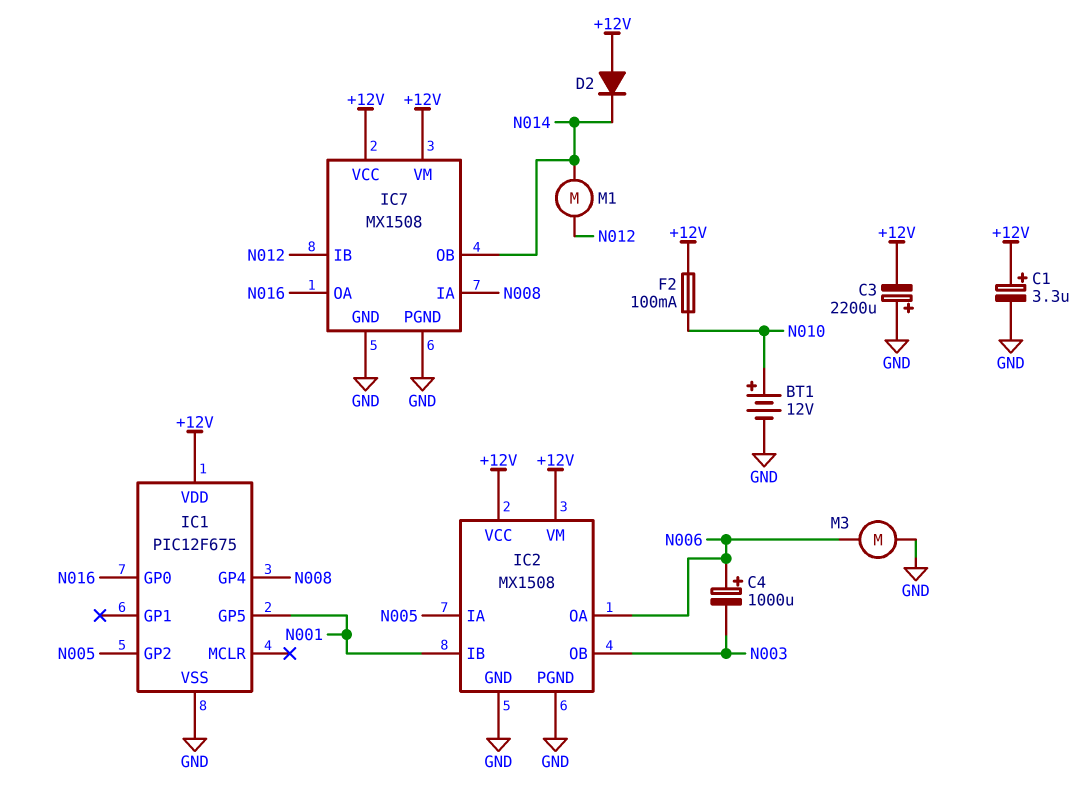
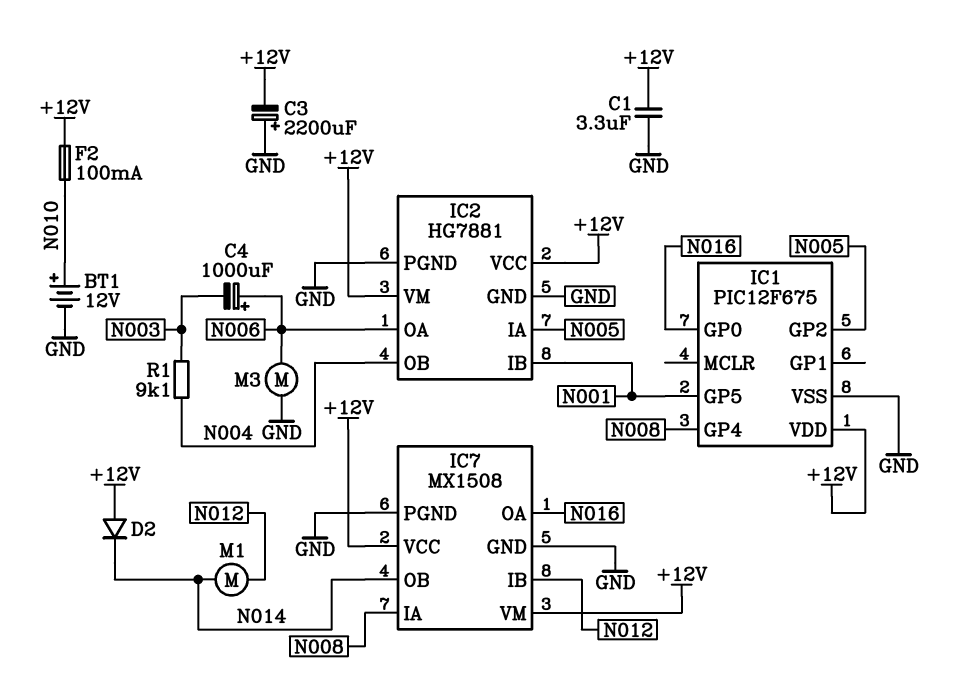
C1: 3.3uF (plus +12V, minus GND) -> 3.3uF (+12V, GND)
IC2: MX1508 -> HG7881
IC2 pin OB: N003 -> N004
R1: none -> 9.1k (N003, N004)

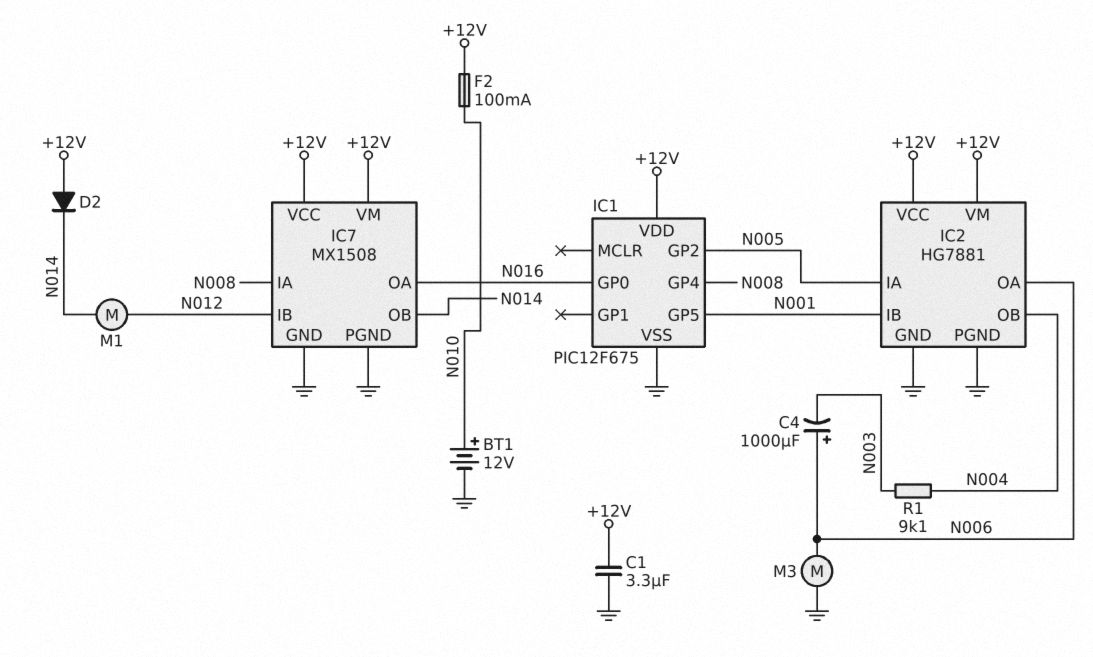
C3: 2200uF (plus GND, minus +12V) -> none

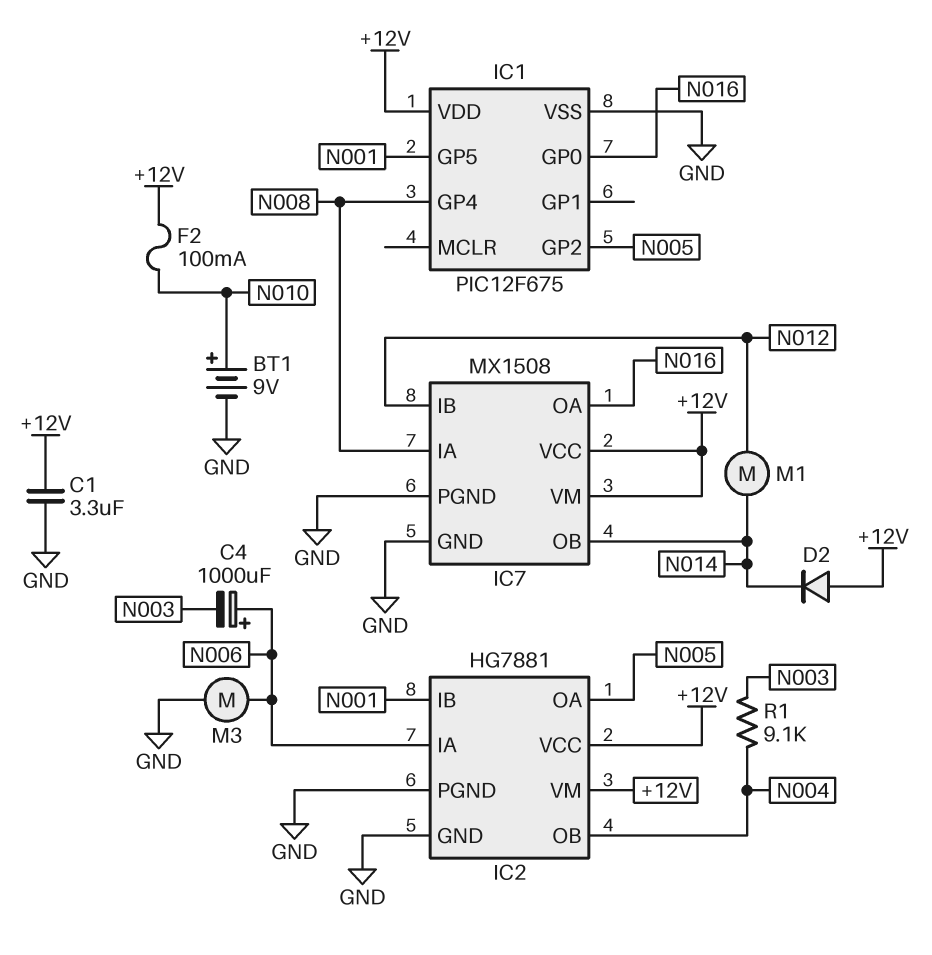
BT1: 12V (plus N010, minus GND) -> 9V (plus N010, minus GND)
IC2 pin IA: N005 -> N006
IC2 pin OA: N006 -> N005

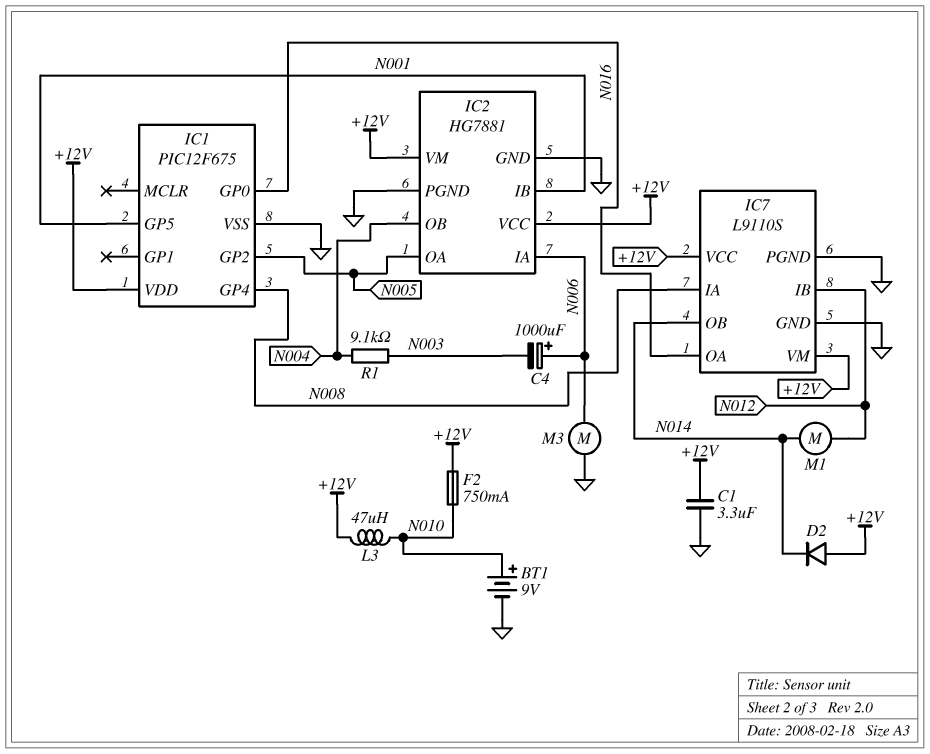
F2: 100mA (+12V, N010) -> 750mA (+12V, N010)
IC7: MX1508 -> L9110S
L3: none -> 47uH (+12V, N010)

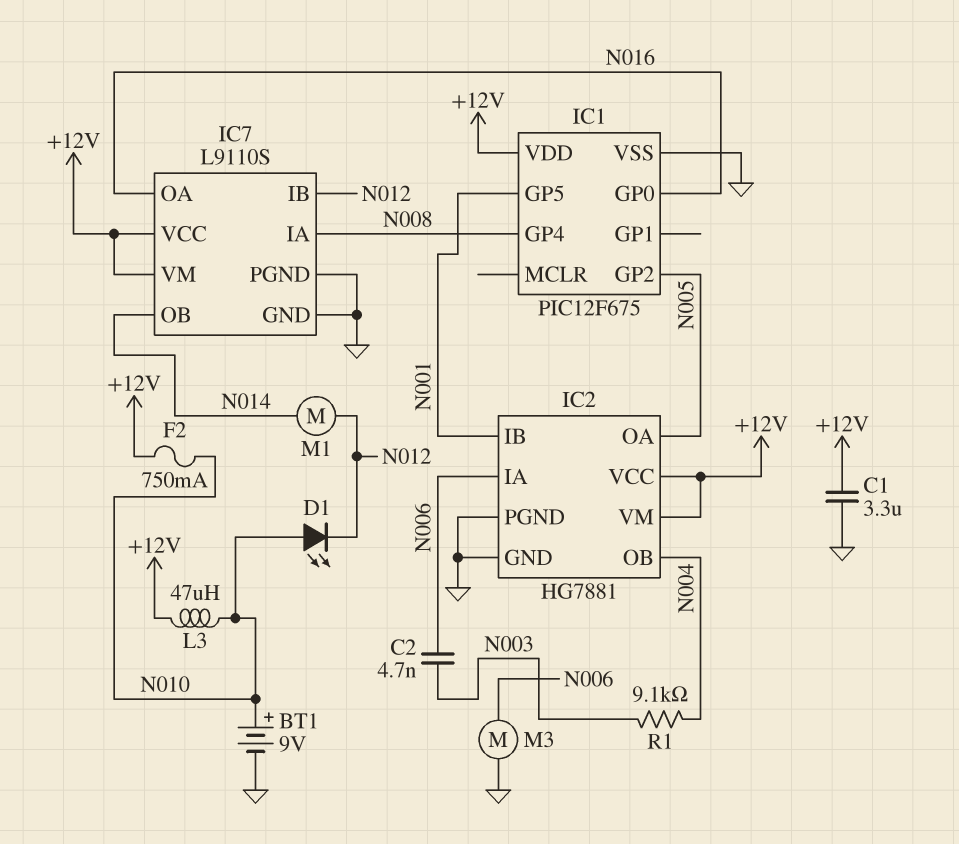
C2: none -> 4.7nF (N003, N006)
C4: 1000uF (plus N006, minus N003) -> none
D1: none -> LED (A N010, K N012)
D2: diode (A +12V, K N014) -> none

